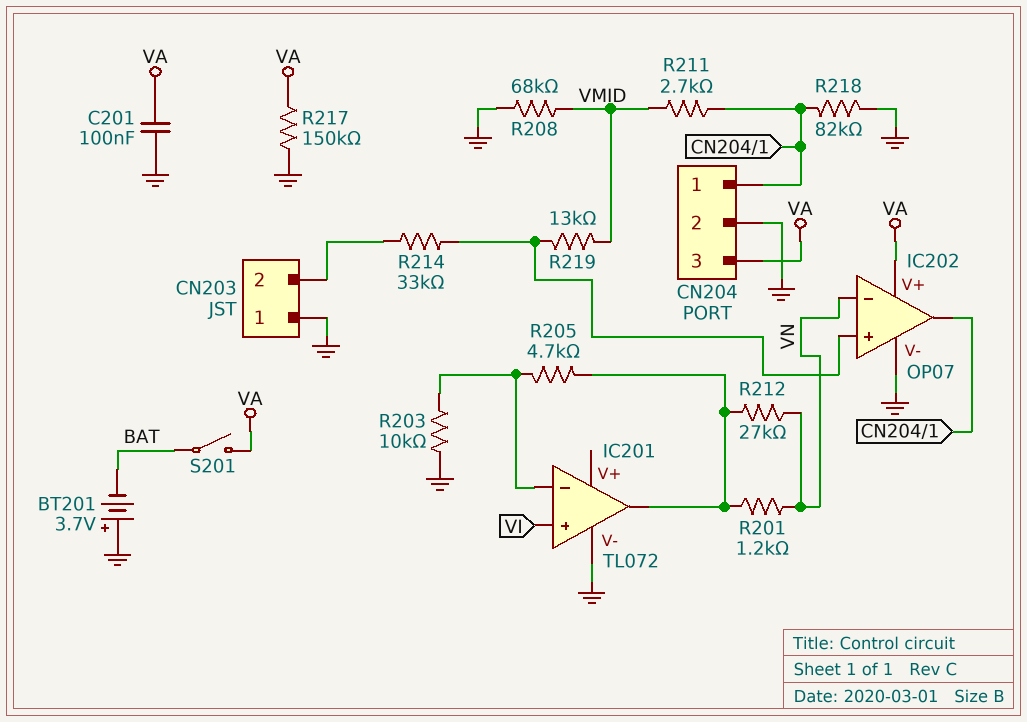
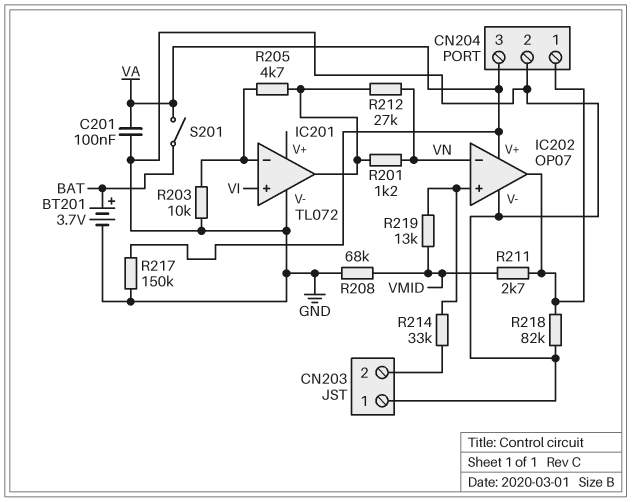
BT201: 3.7V (plus GND, minus BAT) -> 3.7V (plus BAT, minus GND)

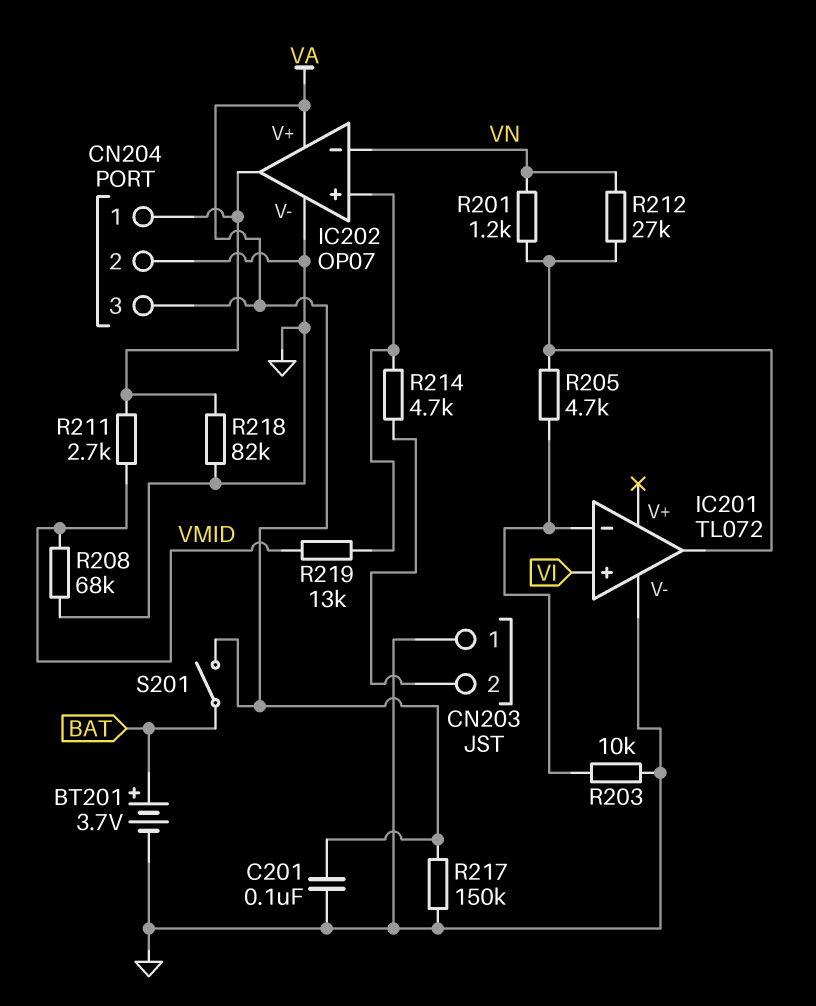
R214: 33k (CN203/2, IC202/in+) -> 4.7k (CN203/2, IC202/in+)

